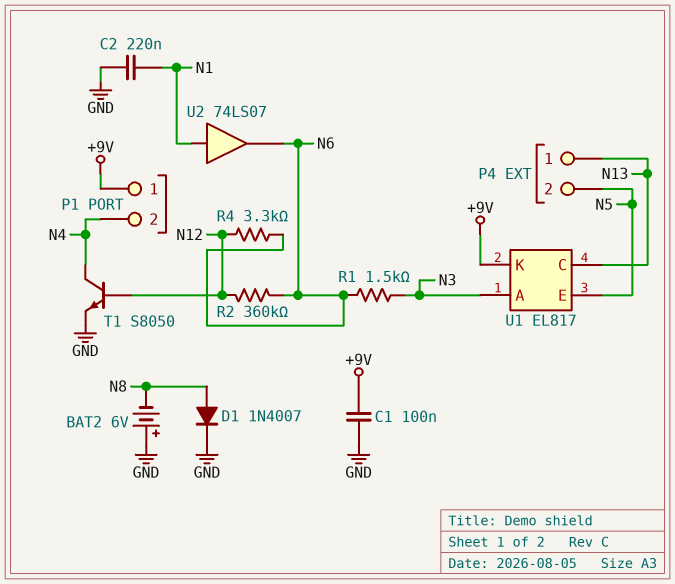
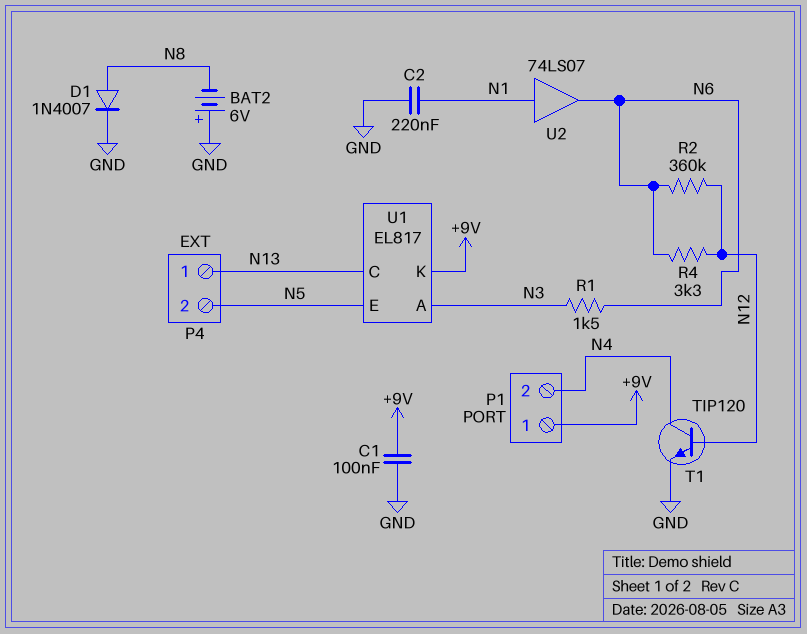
T1: NPN S8050 (B N12, C N4, E GND) -> NPN TIP120 (B N12, C N4, E GND)

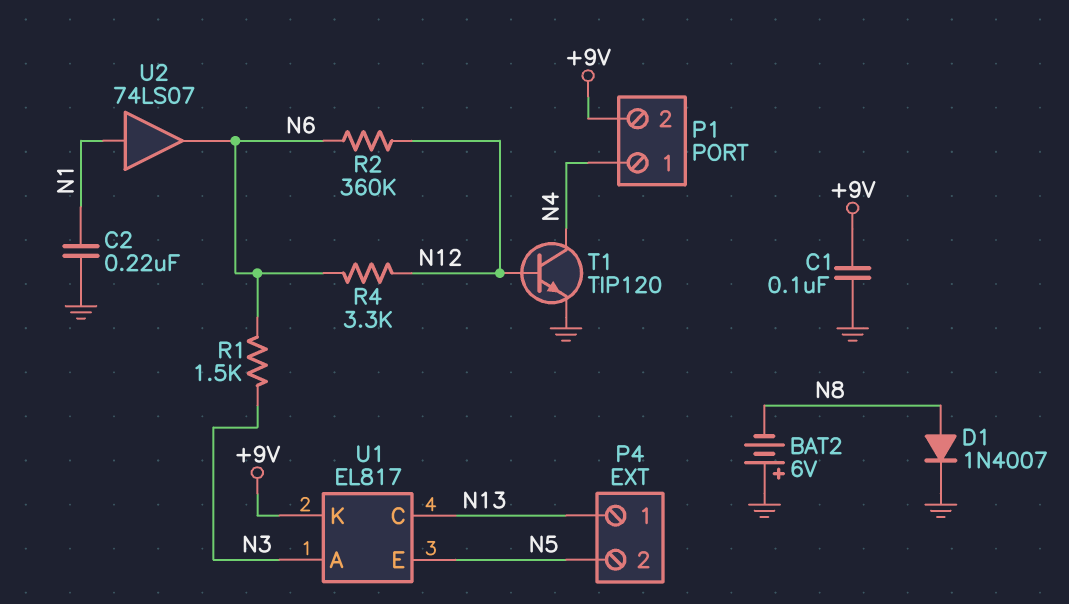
P1 pin 1: +9V -> N4
P1 pin 2: N4 -> +9V

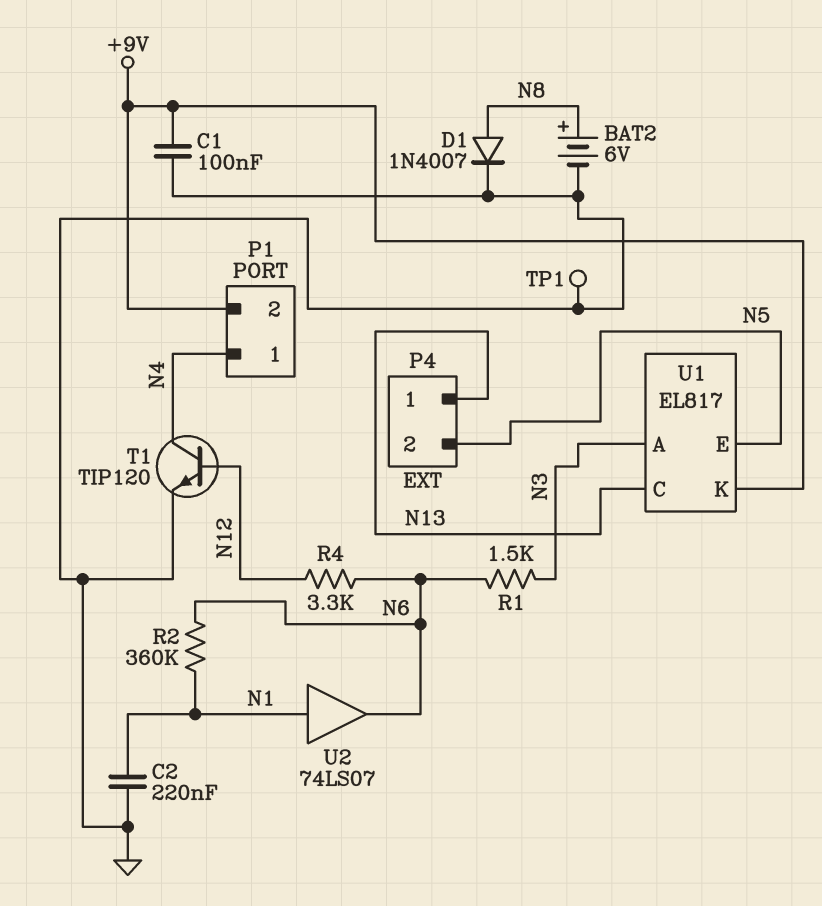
BAT2: 6V (plus GND, minus N8) -> 6V (plus N8, minus GND)
R2: 360k (N6, N12) -> 360k (N1, N6)
TP1: none -> test point (GND)

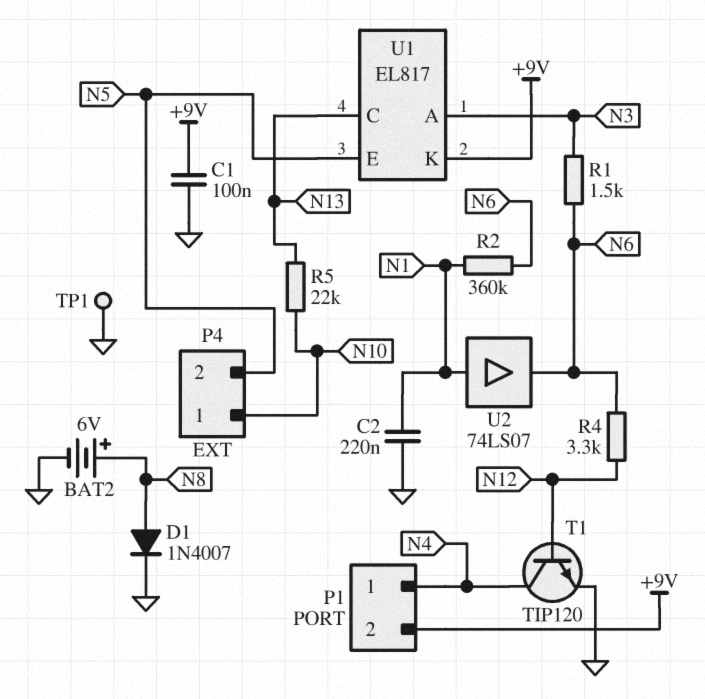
P4 pin 1: N13 -> N10
R5: none -> 22k (N10, N13)

